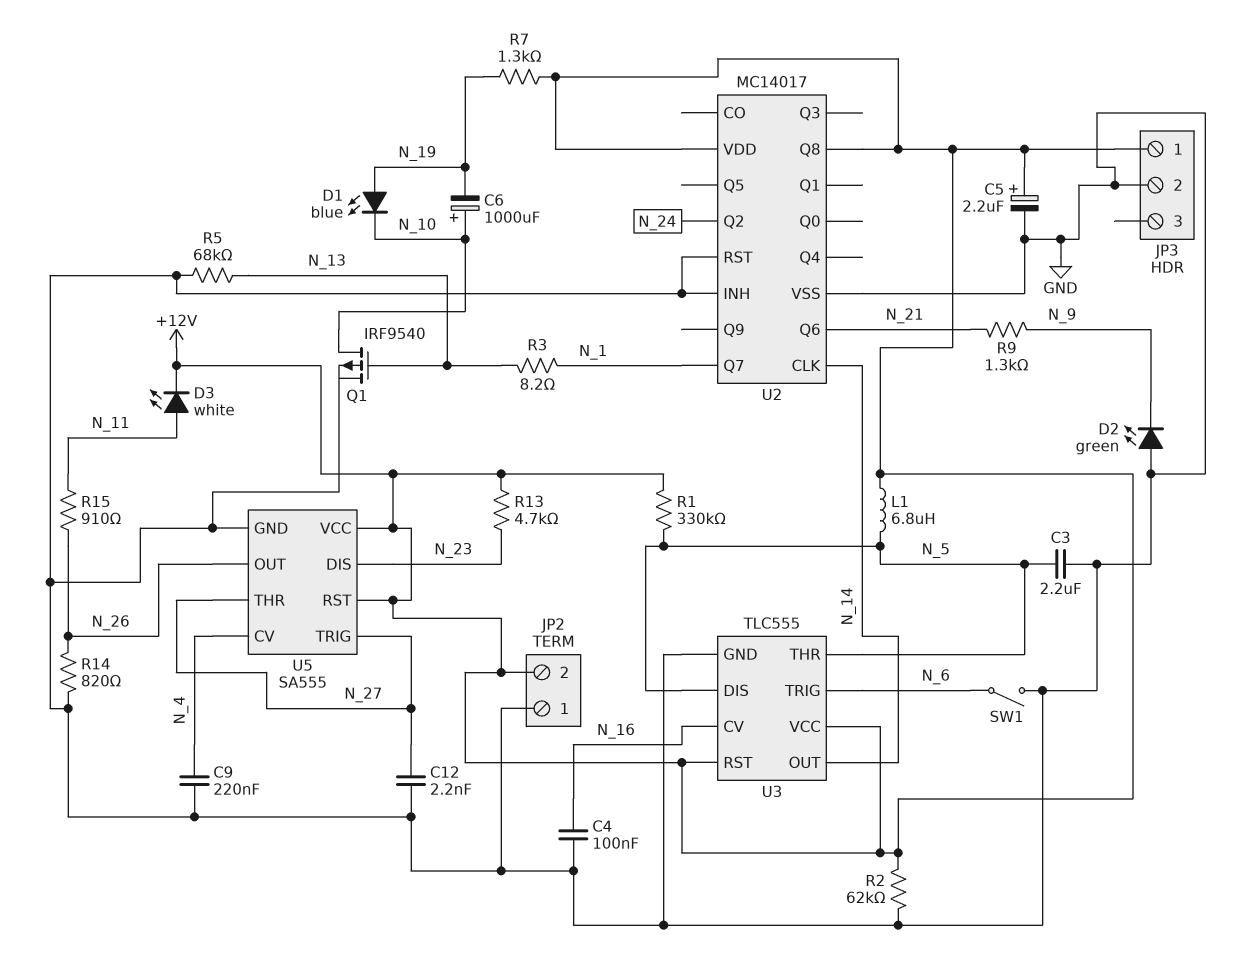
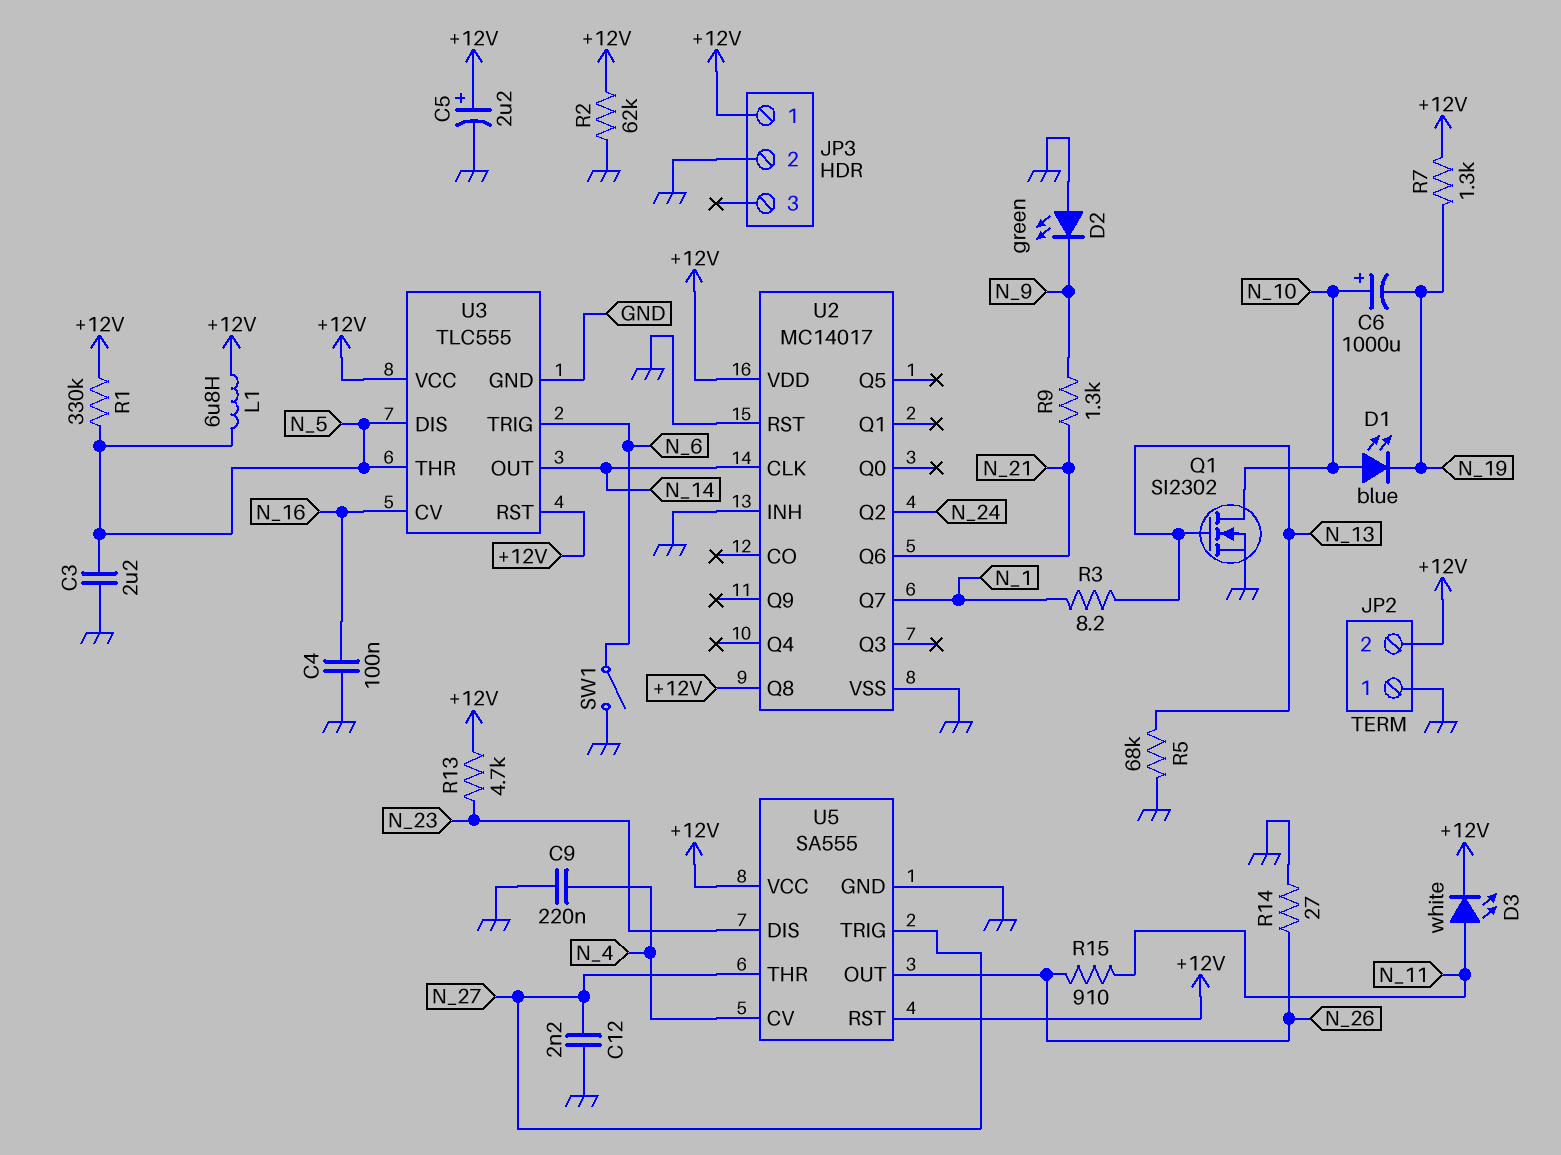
D1: LED blue (A N_19, K N_10) -> LED blue (A N_10, K N_19)
Q1: PMOS IRF9540 (G N_13, D N_10, S GND) -> NMOS SI2302 (G N_13, D N_10, S GND)
R14: 820 (GND, N_26) -> 27 (GND, N_26)

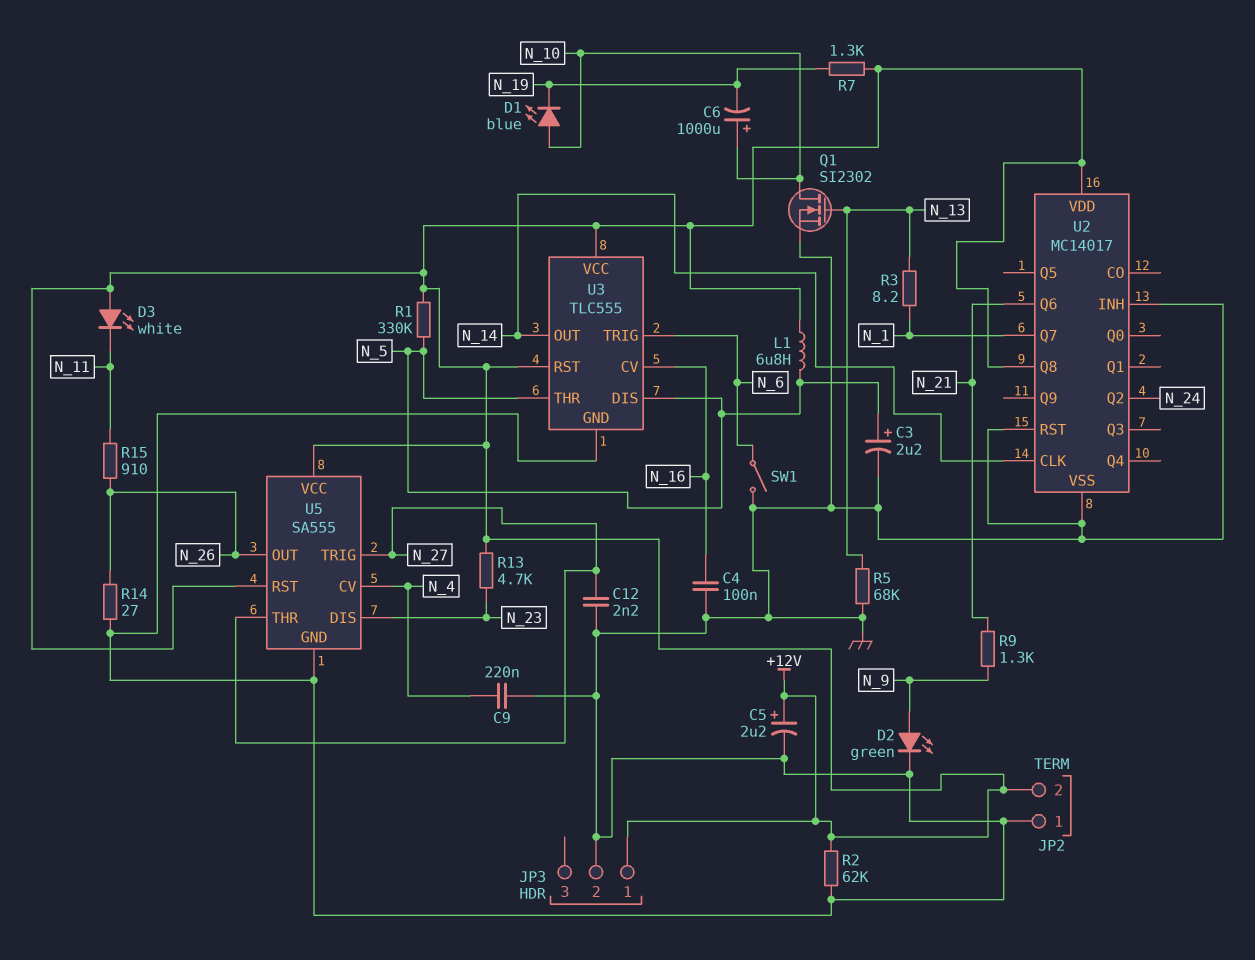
C3: 2.2uF (GND, N_5) -> 2.2uF (plus N_5, minus GND)
D2: LED green (A GND, K N_9) -> LED green (A N_9, K GND)
D3: LED white (A N_11, K +12V) -> LED white (A +12V, K N_11)

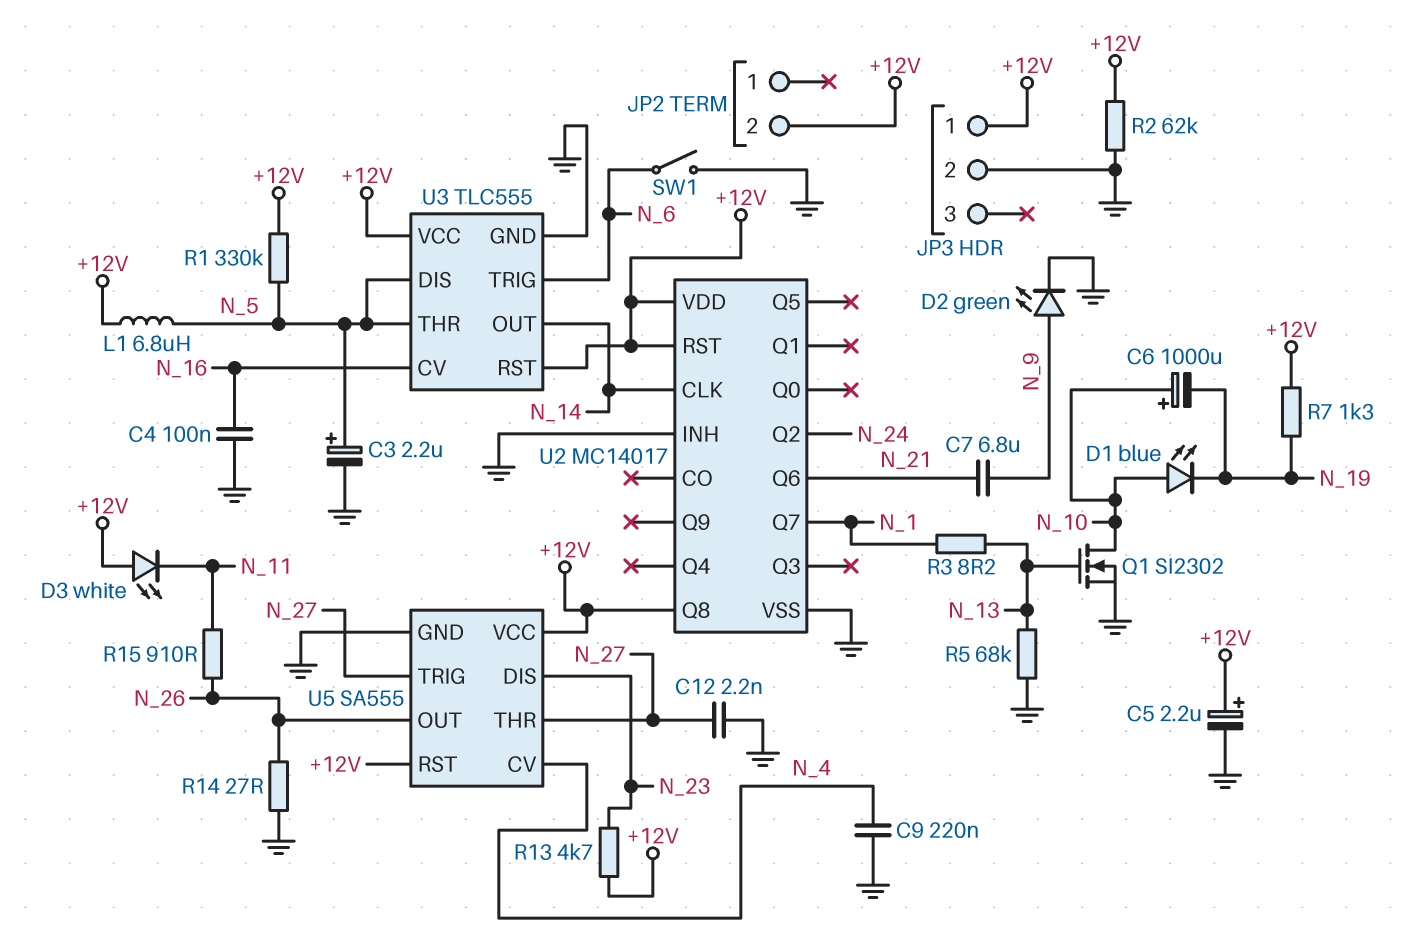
C7: none -> 6.8uF (N_9, N_21)
JP2 pin 1: GND -> none
R9: 1.3k (N_9, N_21) -> none
U2 pin RST: GND -> +12V

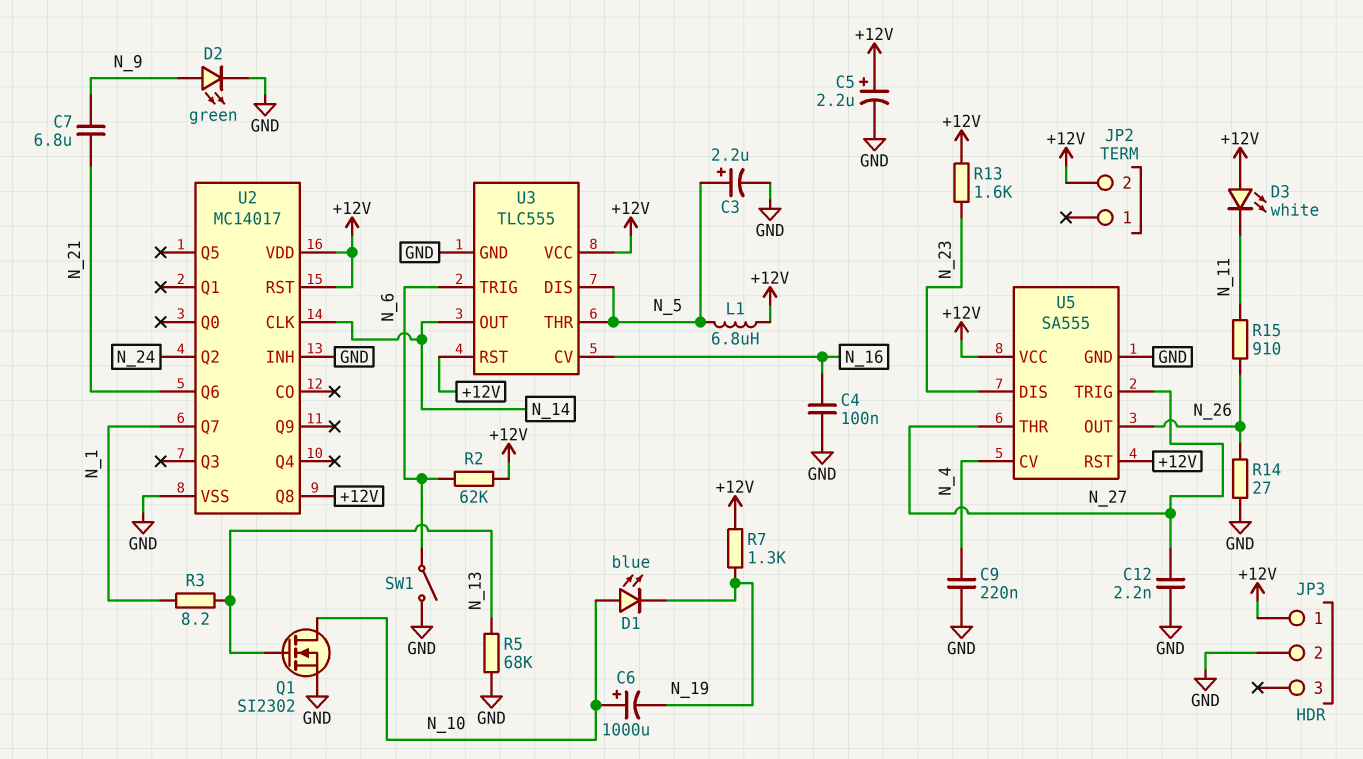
R1: 330k (+12V, N_5) -> none
R2: 62k (+12V, GND) -> 62k (+12V, N_6)
R13: 4.7k (+12V, N_23) -> 1.6k (+12V, N_23)

